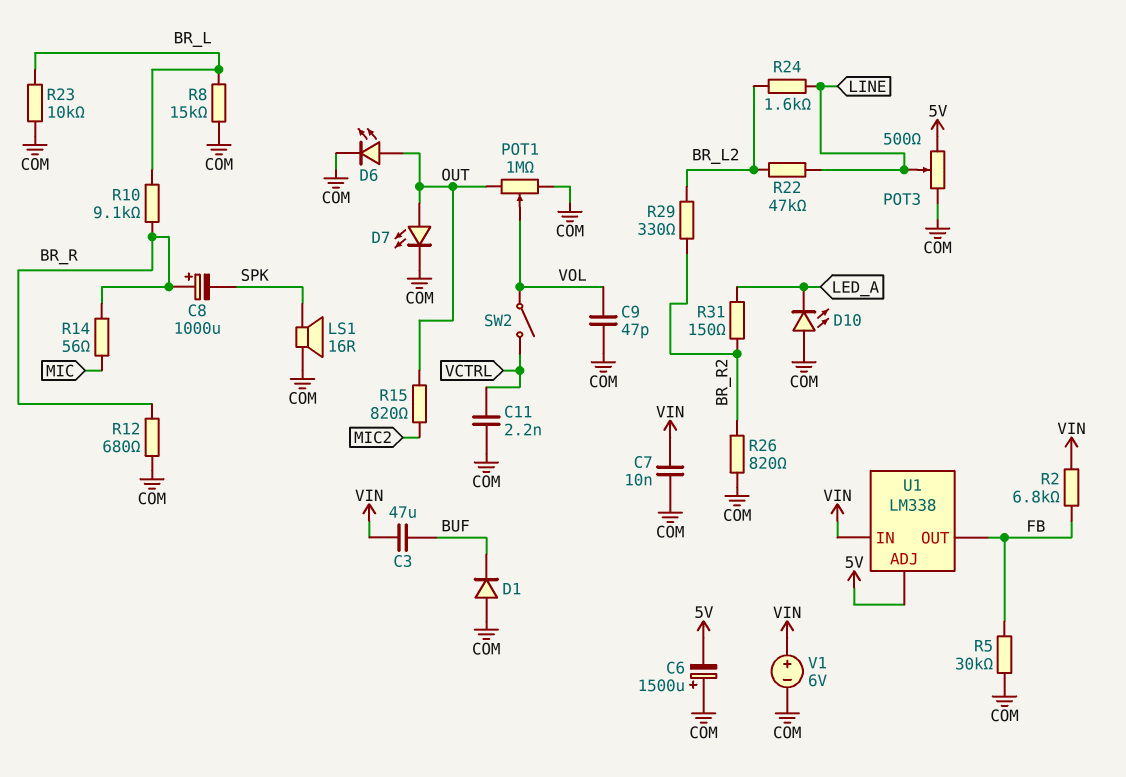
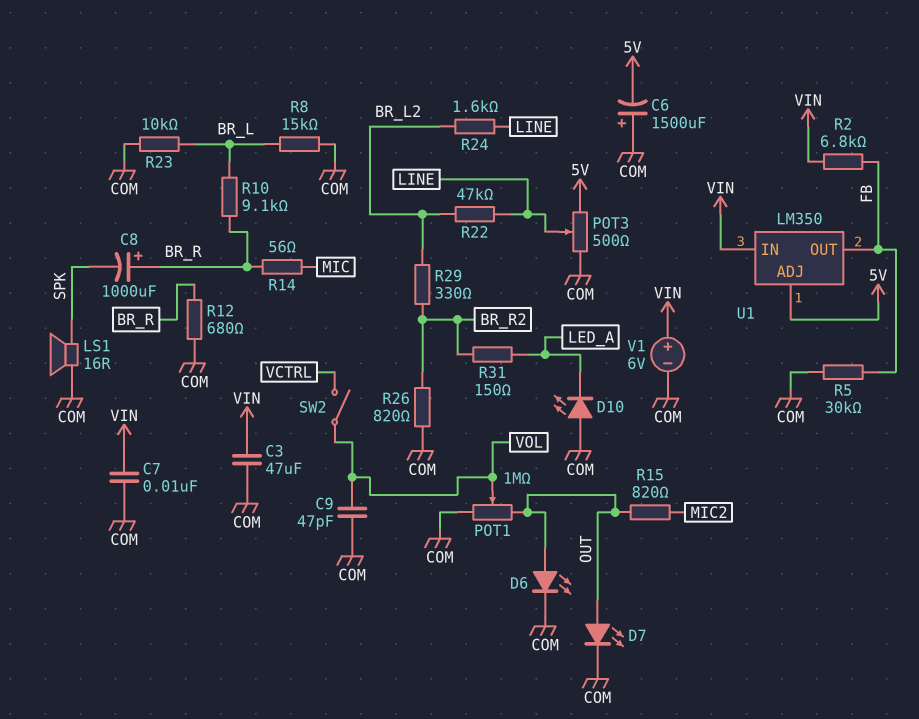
C3: 47uF (BUF, VIN) -> 47uF (COM, VIN)
C11: 2.2nF (COM, VCTRL) -> none
D1: diode (A COM, K BUF) -> none
U1: LM338 -> LM350

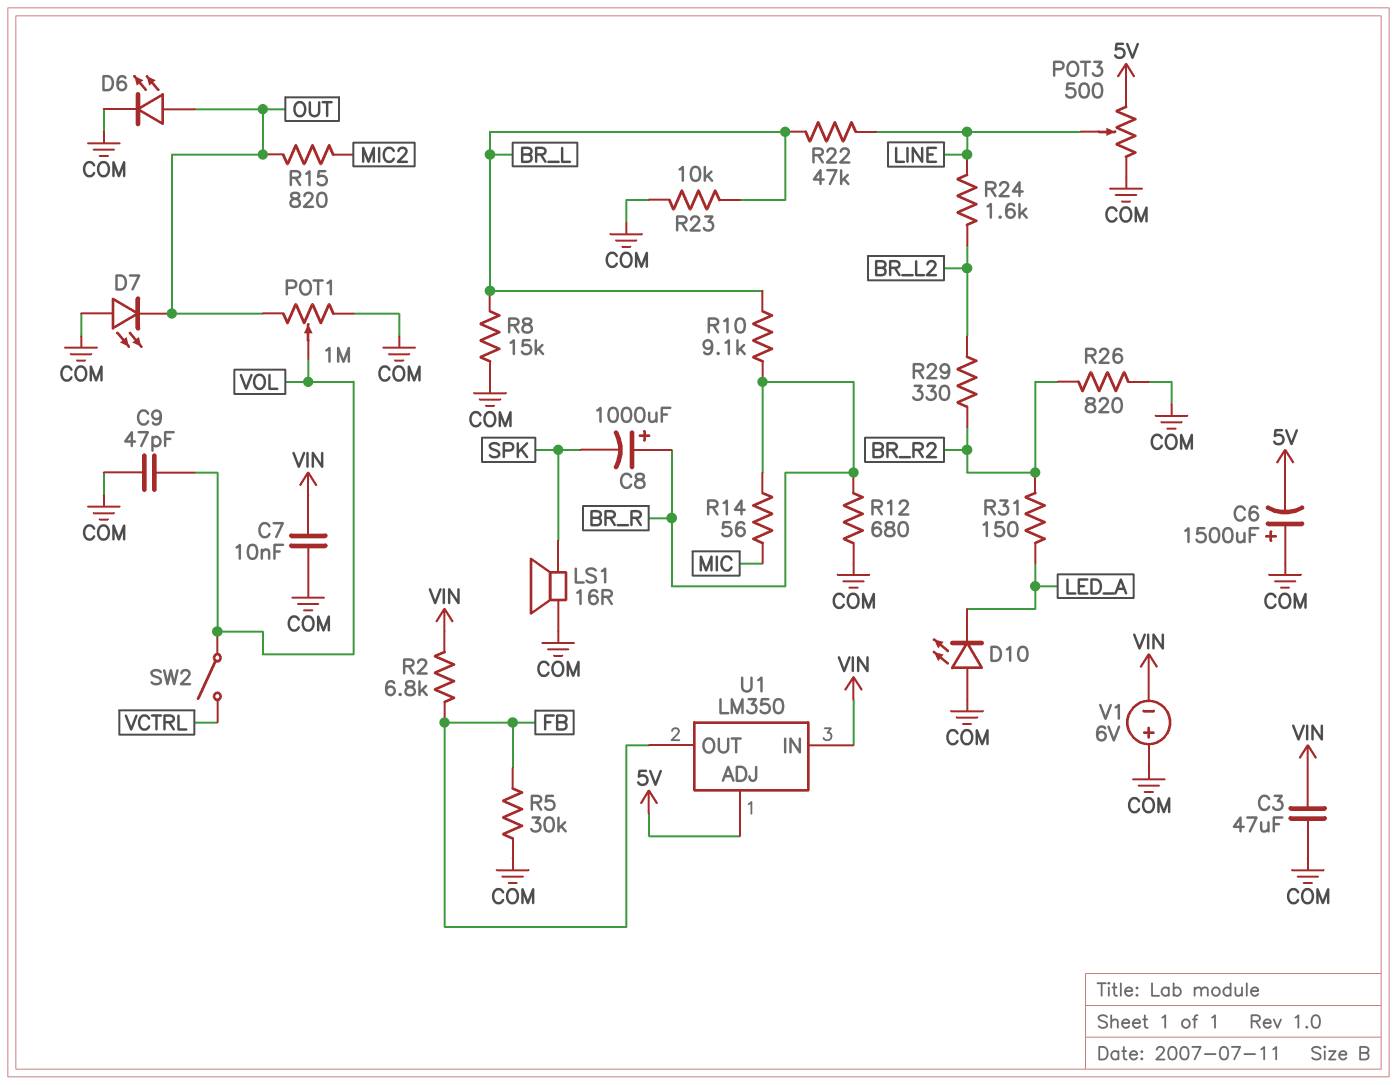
D7: LED (A OUT, K COM) -> LED (A COM, K OUT)
R22: 47k (BR_L2, LINE) -> 47k (BR_L, LINE)
V1: 6V (plus VIN, minus COM) -> 6V (plus COM, minus VIN)

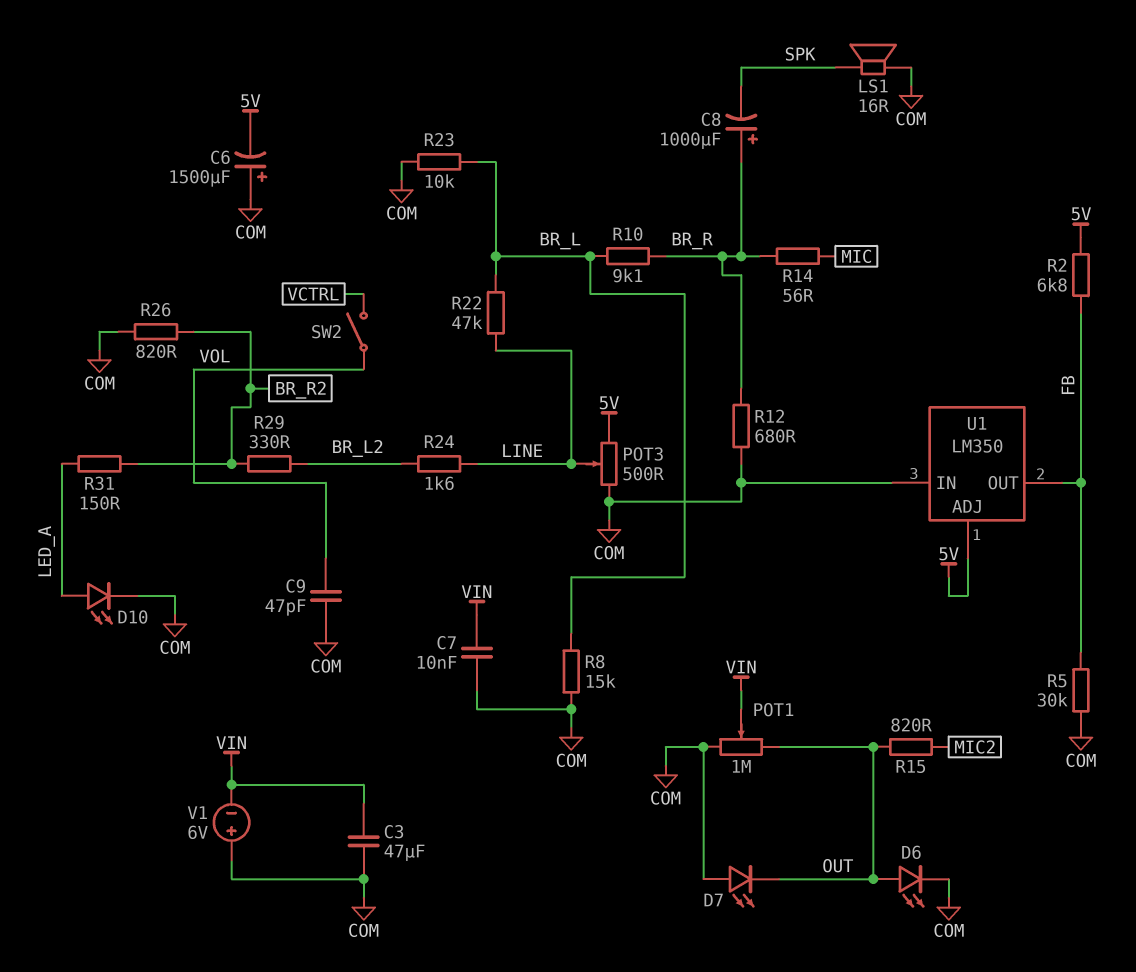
D10: LED (A COM, K LED_A) -> LED (A LED_A, K COM)
POT1: 1M (COM, OUT, wiper VOL) -> 1M (COM, OUT, wiper VIN)
R2: 6.8k (FB, VIN) -> 6.8k (5V, FB)
U1 pin IN: VIN -> COM

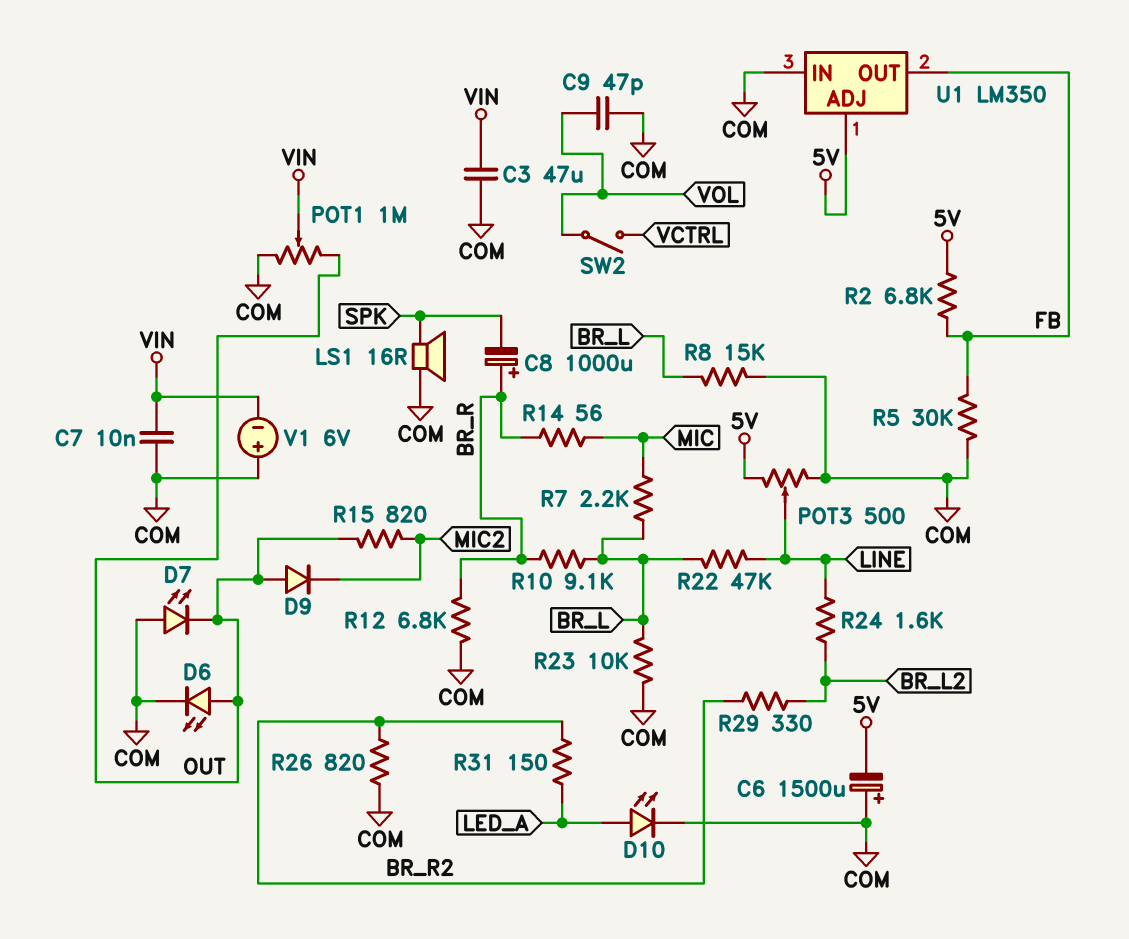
D9: none -> diode (A OUT, K MIC2)
R7: none -> 2.2k (BR_L, MIC)
R12: 680 (BR_R, COM) -> 6.8k (BR_R, COM)

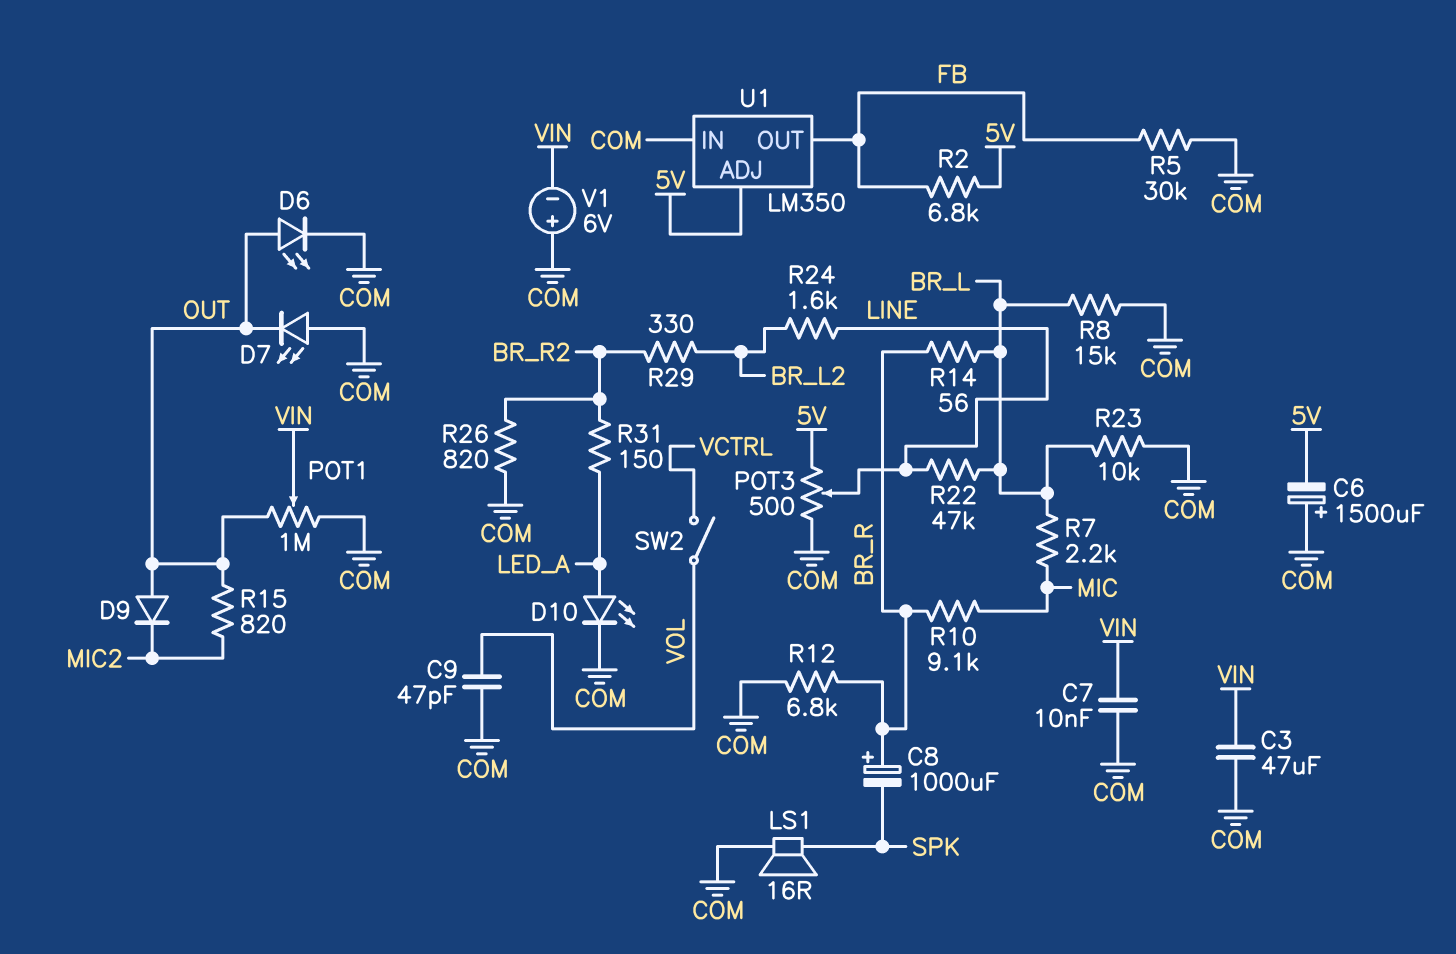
R10: 9.1k (BR_L, BR_R) -> 9.1k (BR_R, MIC)
R14: 56 (BR_R, MIC) -> 56 (BR_L, BR_R)

